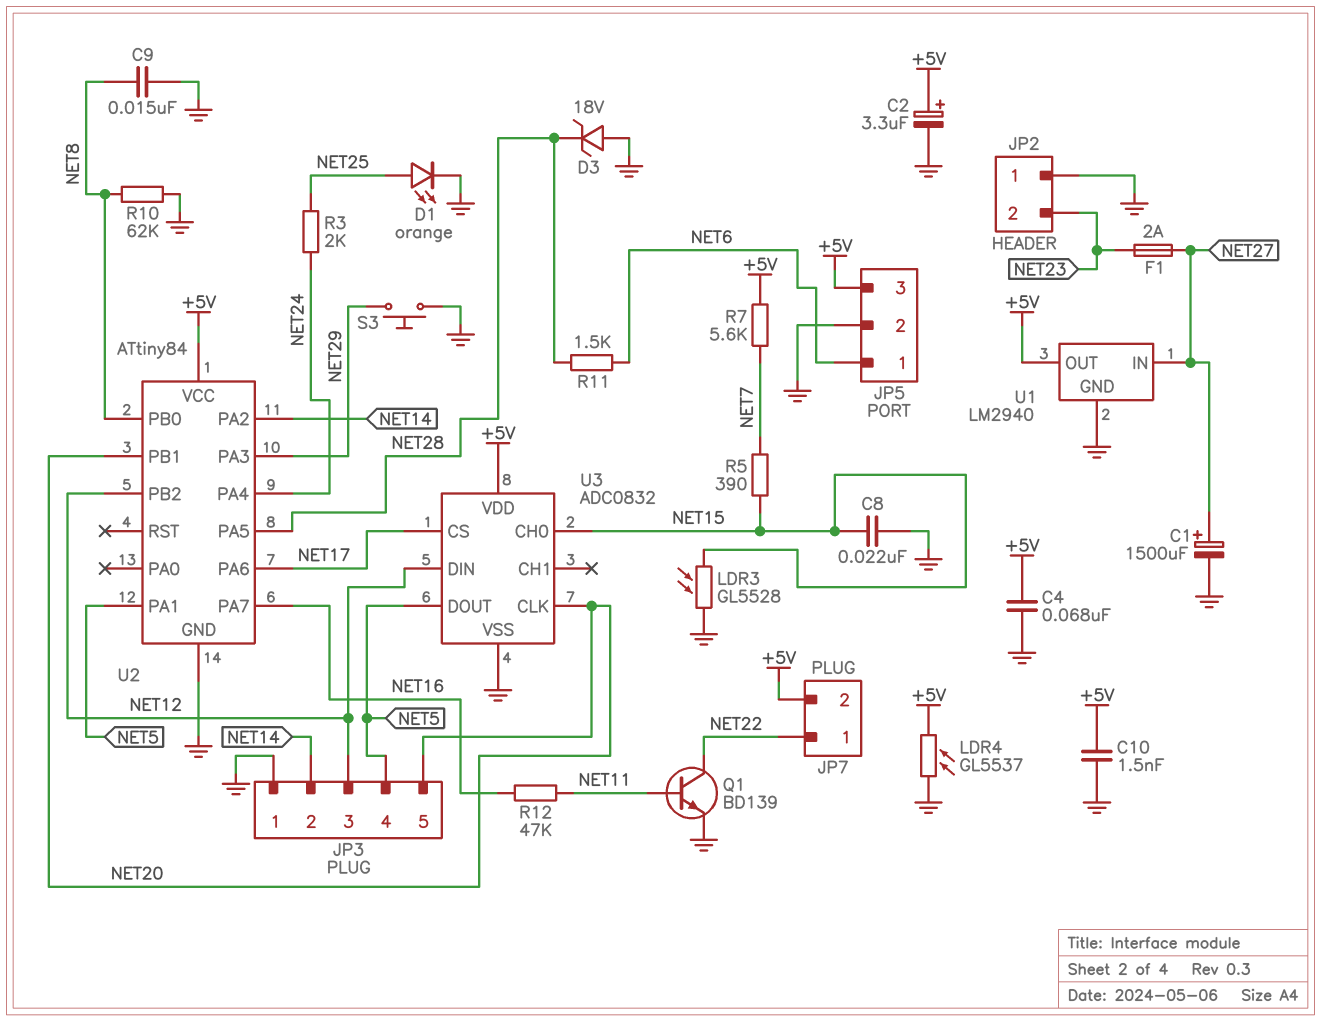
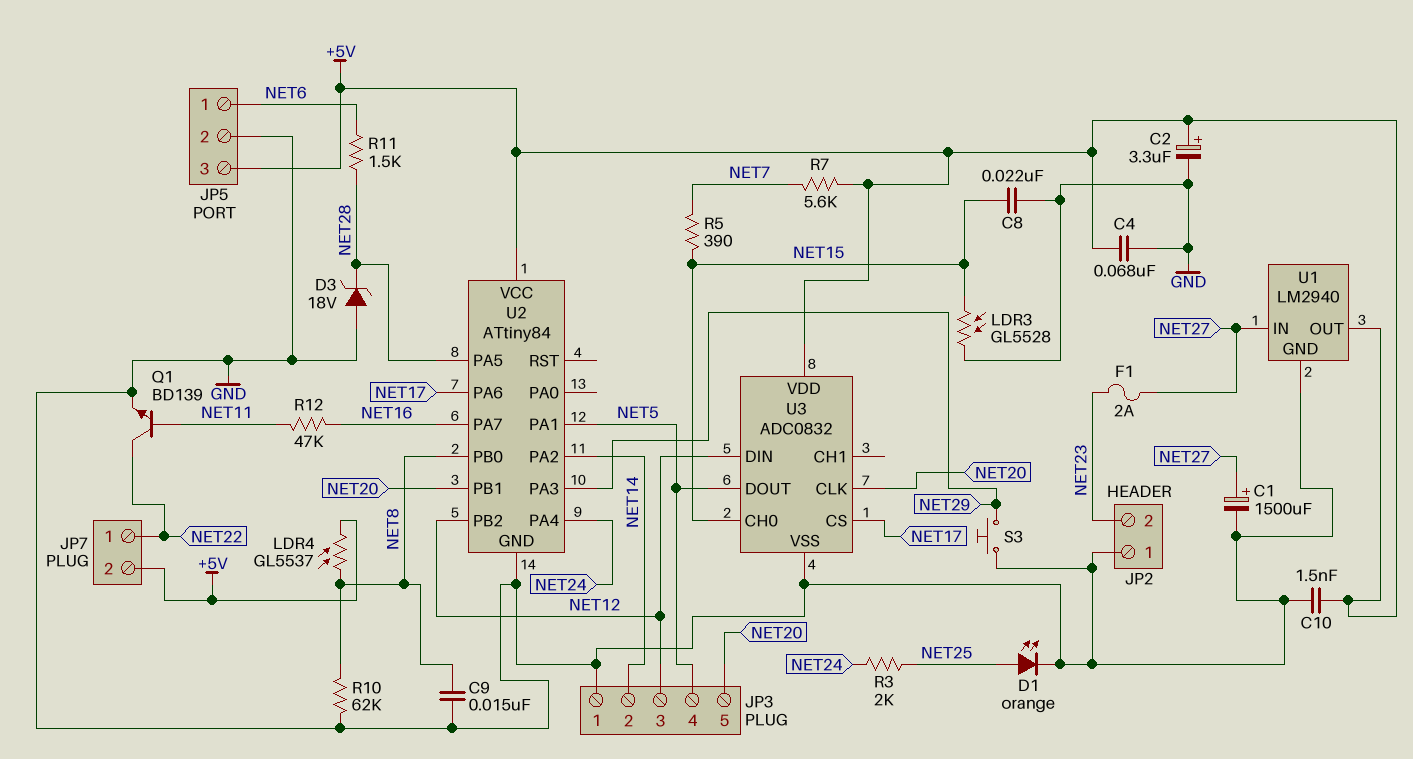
LDR4: GL5537 (+5V, GND) -> GL5537 (+5V, NET8)

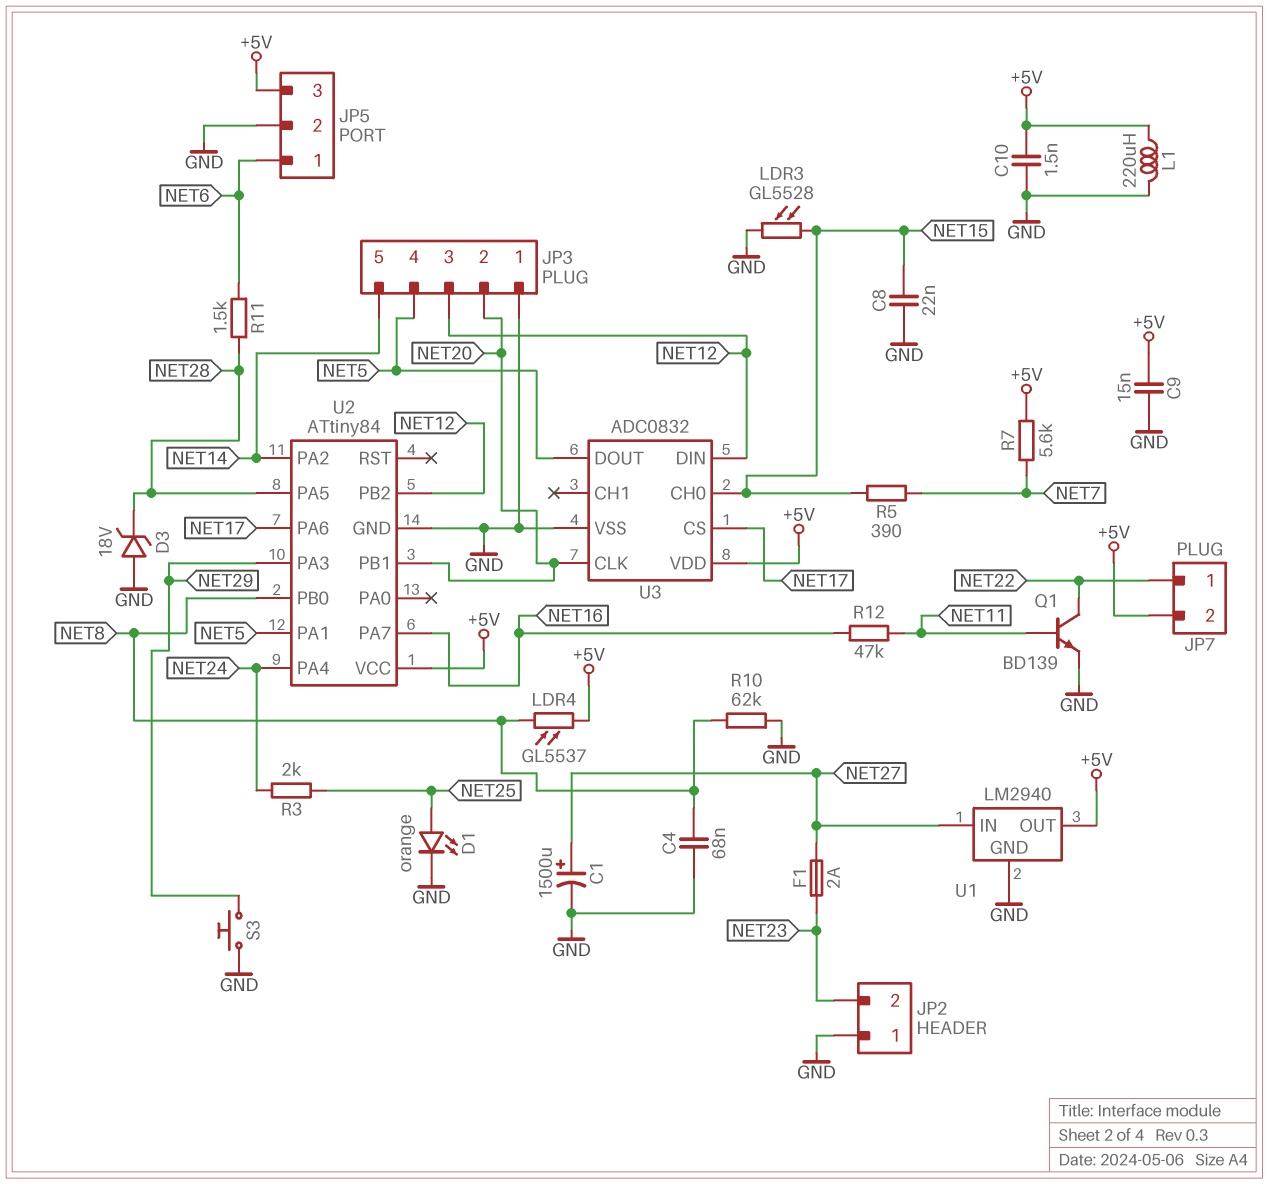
C2: 3.3uF (plus +5V, minus GND) -> none
C4: 68nF (+5V, GND) -> 68nF (GND, NET8)
C9: 15nF (GND, NET8) -> 15nF (+5V, GND)
JP3 pin 2: NET14 -> NET20
JP3 pin 5: NET20 -> NET14
L1: none -> 220uH (+5V, GND)

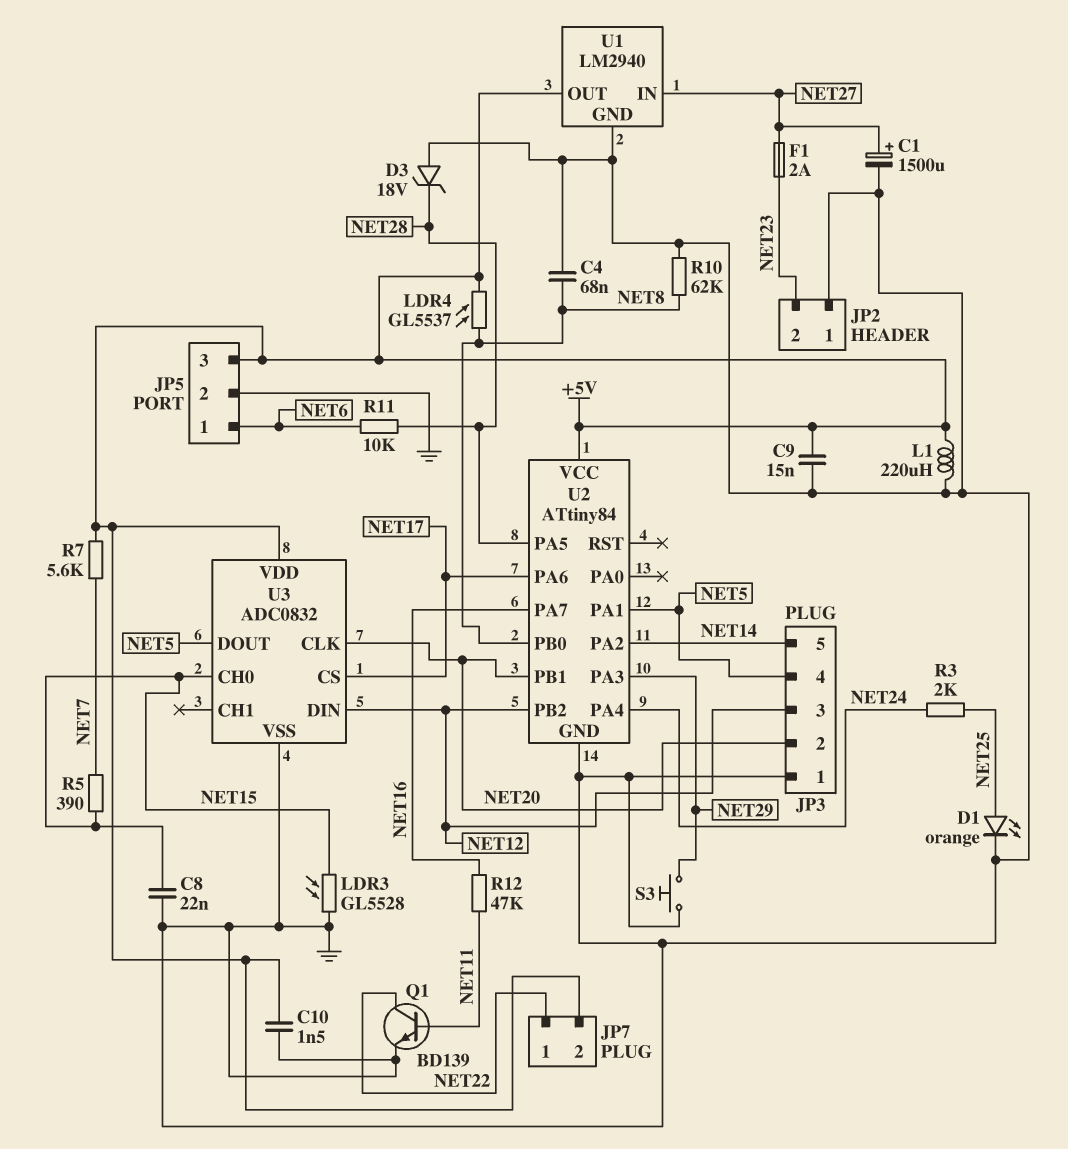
R11: 1.5k (NET6, NET28) -> 10k (NET6, NET28)

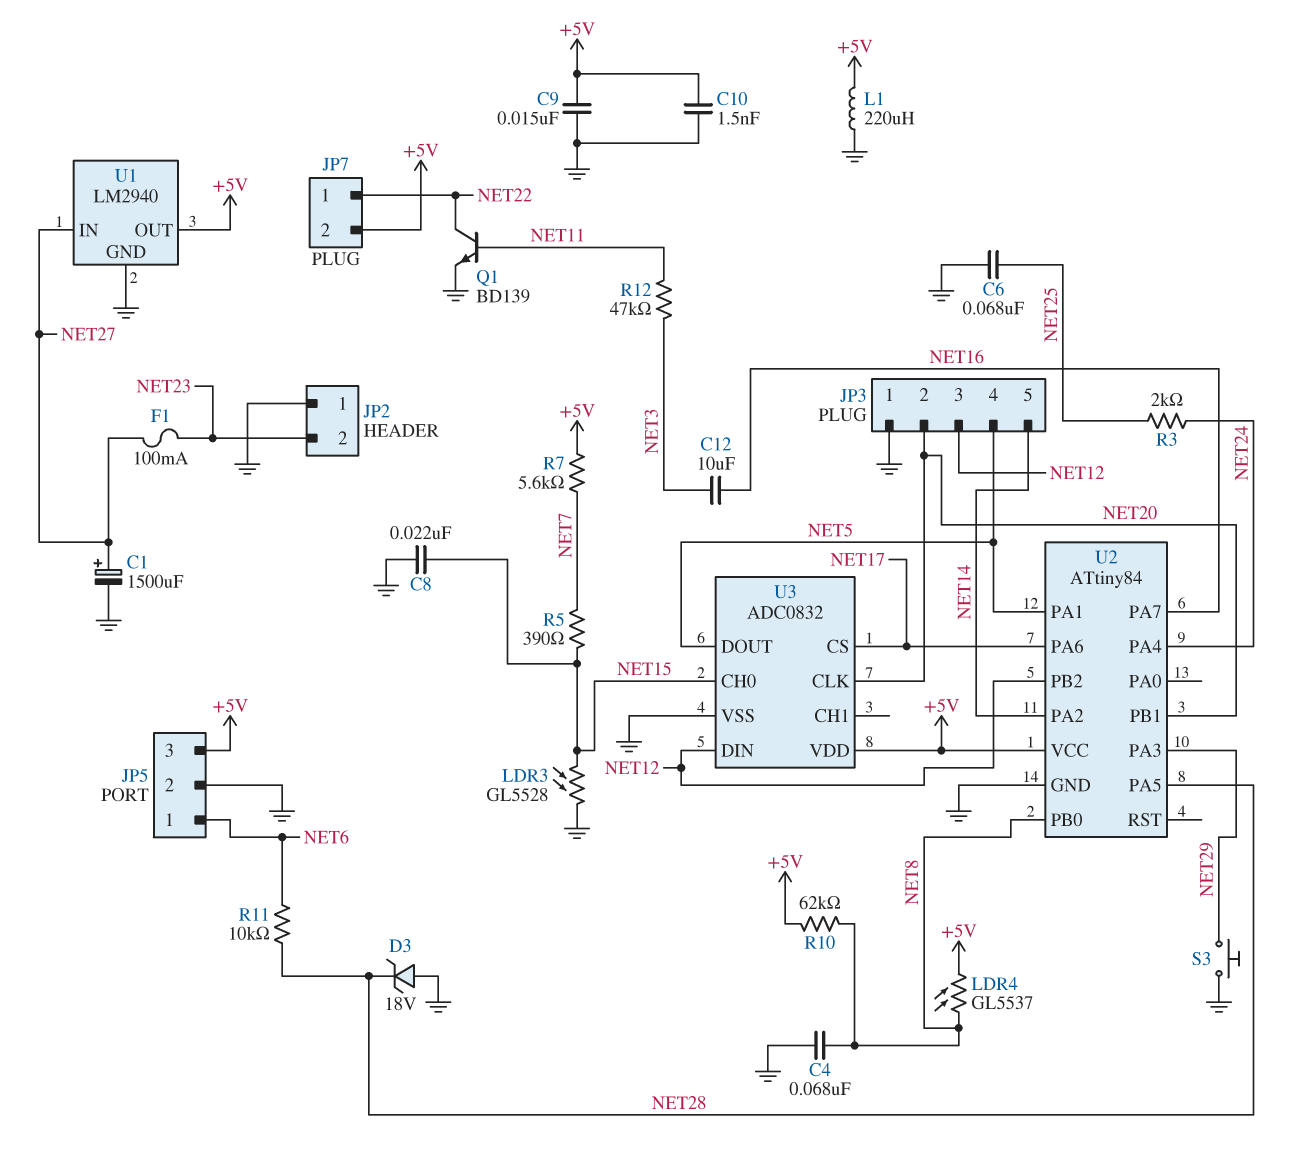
C6: none -> 68nF (GND, NET25)
C12: none -> 10uF (NET3, NET16)
D1: LED orange (A NET25, K GND) -> none
F1: 2A (NET23, NET27) -> 100mA (NET23, NET27)
R10: 62k (GND, NET8) -> 62k (+5V, NET8)
R12: 47k (NET11, NET16) -> 47k (NET3, NET11)

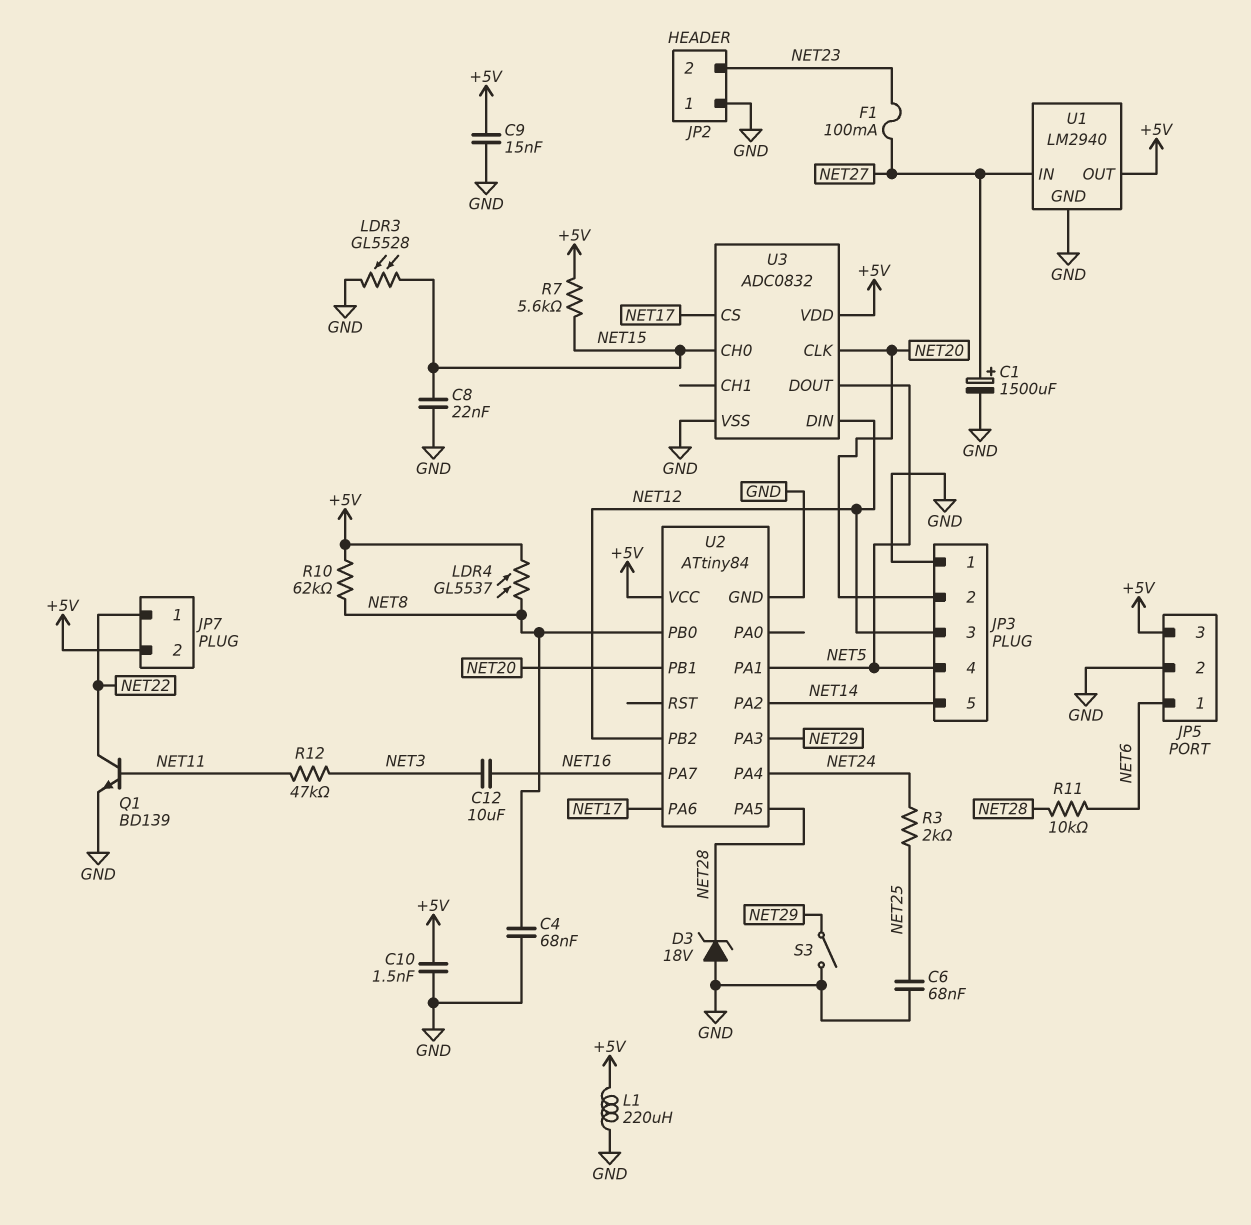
R5: 390 (NET7, NET15) -> none
R7: 5.6k (+5V, NET7) -> 5.6k (+5V, NET15)
S3: button (GND, NET29) -> switch (GND, NET29)

